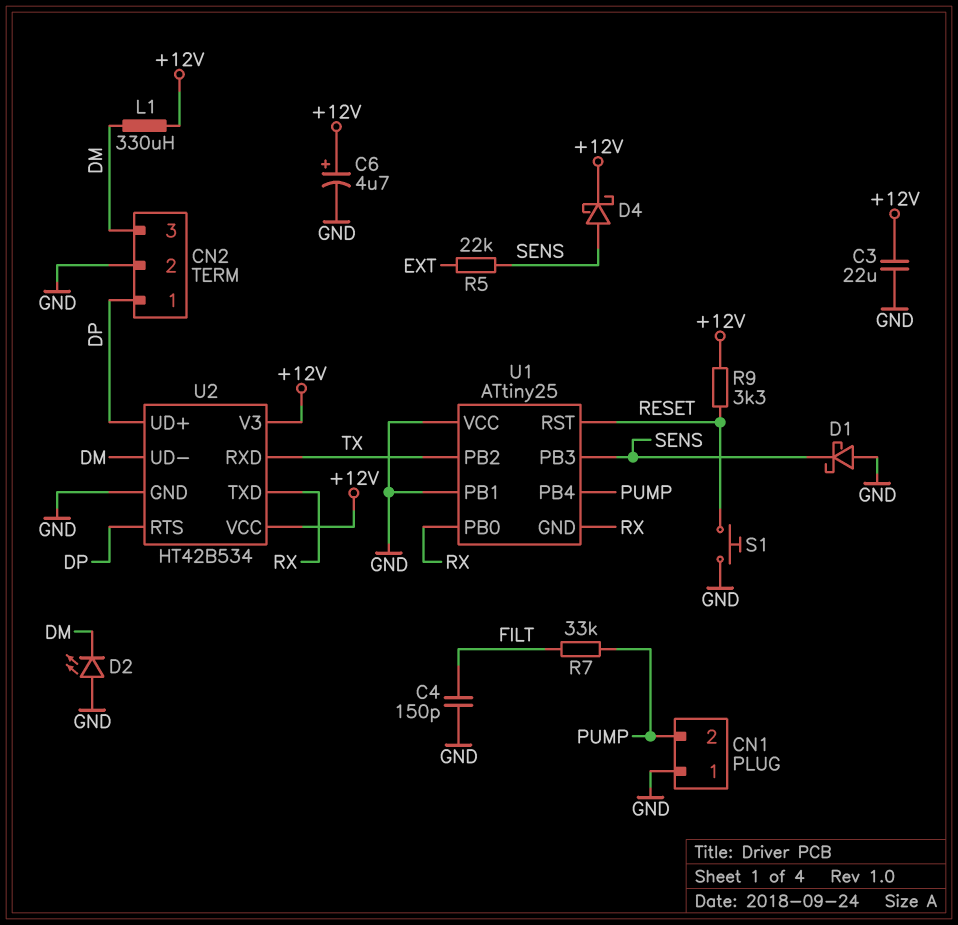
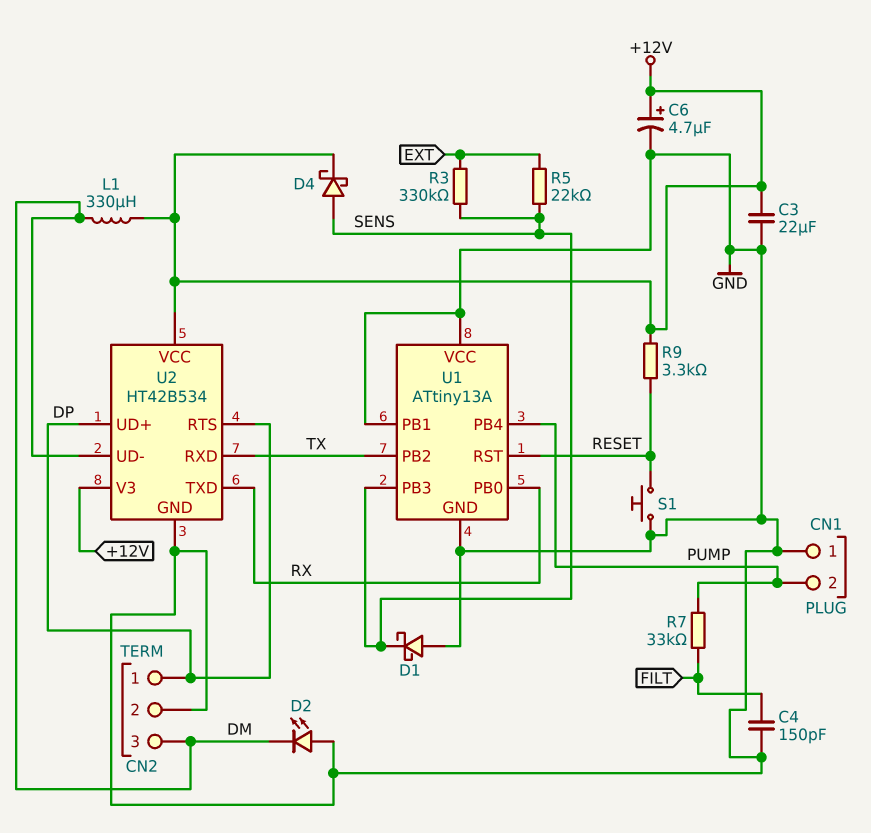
R3: none -> 330k (EXT, SENS)
U1: ATtiny25 -> ATtiny13A
U1 pin GND: RX -> GND

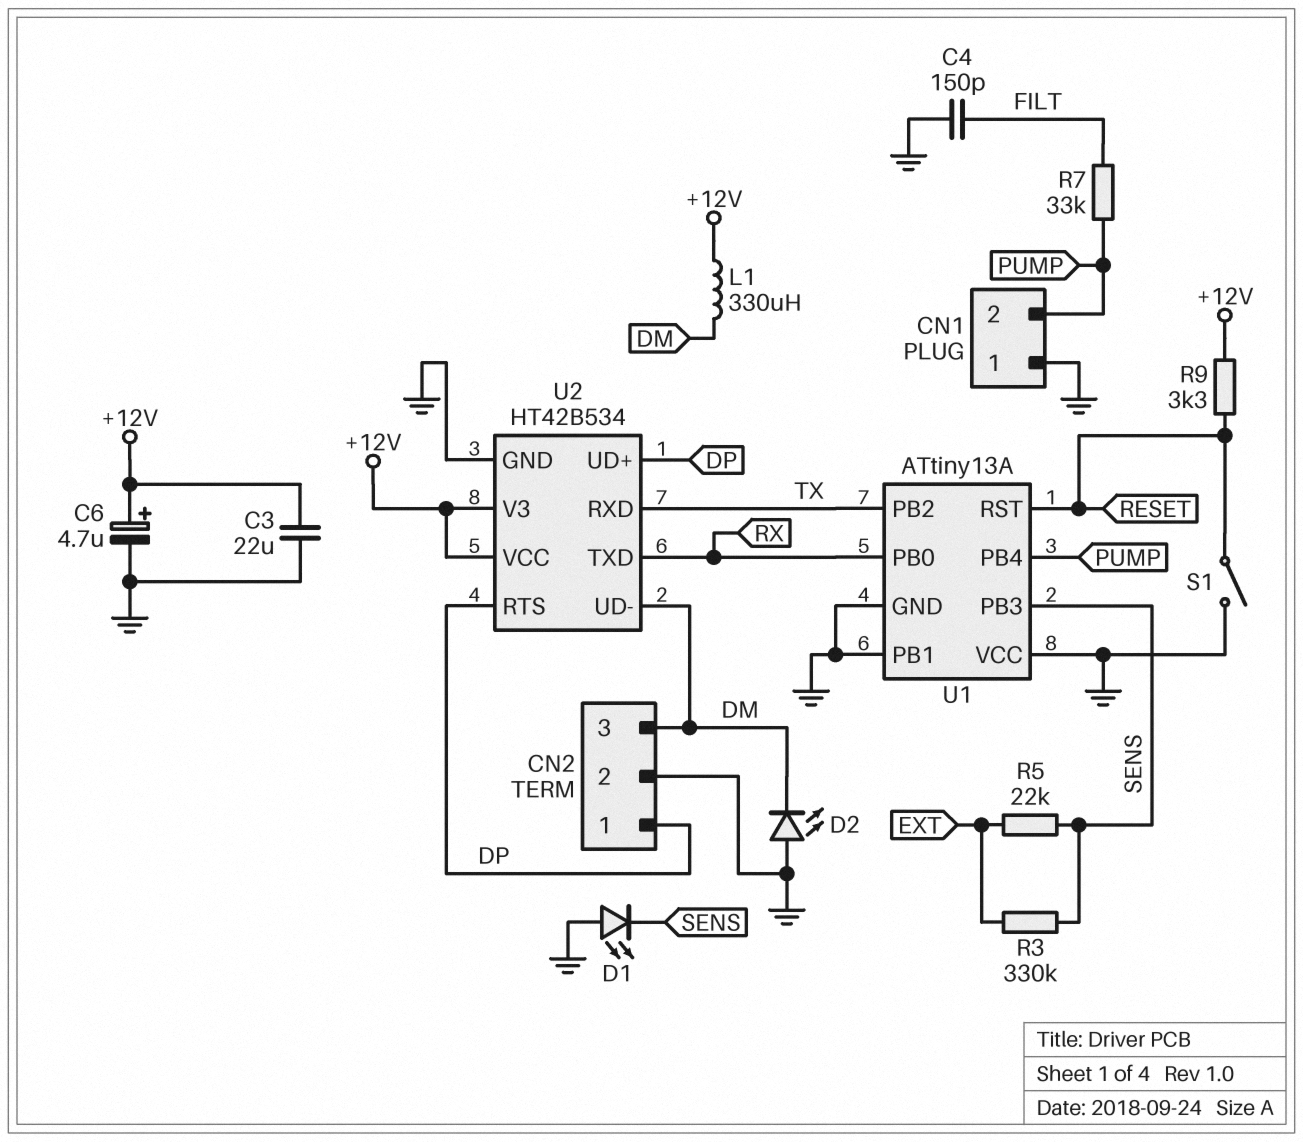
D1: schottky (A GND, K SENS) -> LED (A GND, K SENS)
D4: schottky (A SENS, K +12V) -> none
S1: button (GND, RESET) -> switch (GND, RESET)

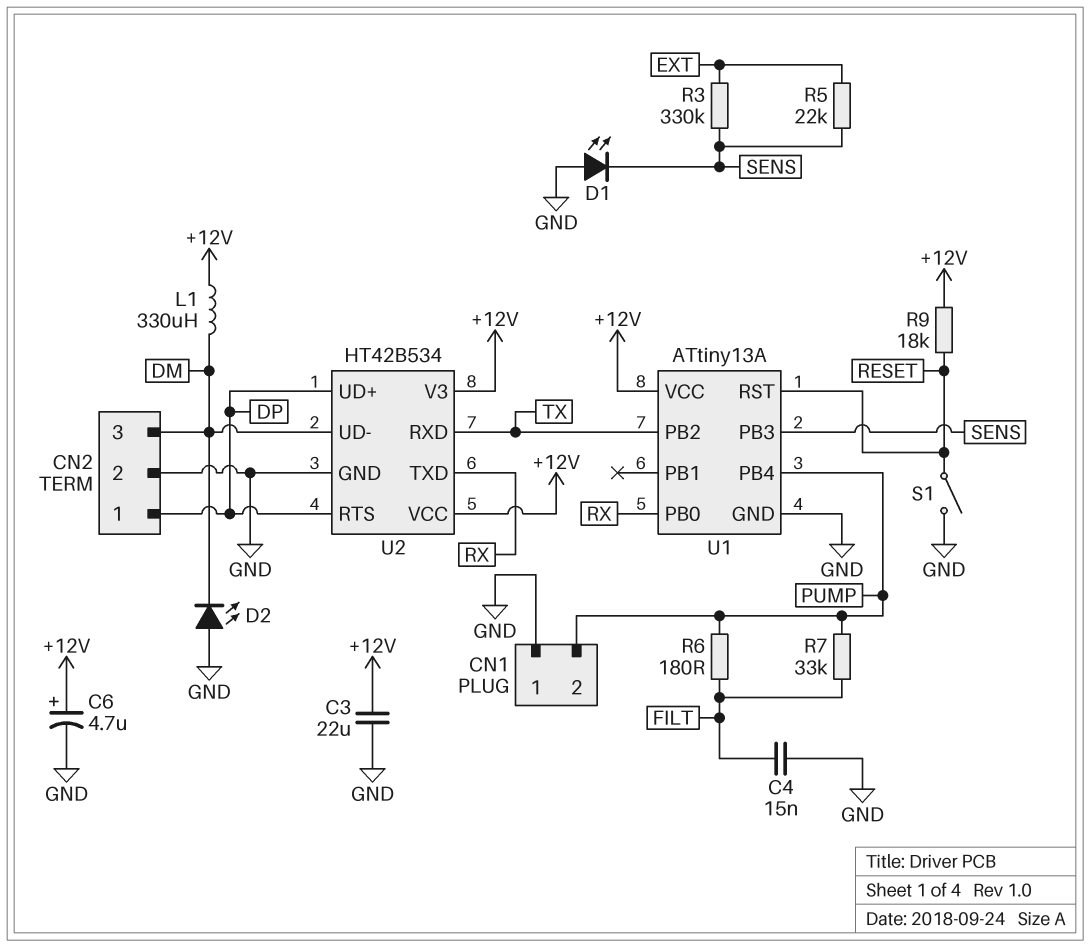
C4: 150pF (FILT, GND) -> 15nF (FILT, GND)
R6: none -> 180 (FILT, PUMP)
R9: 3.3k (+12V, RESET) -> 18k (+12V, RESET)
U1 pin PB1: GND -> none
U1 pin VCC: GND -> +12V

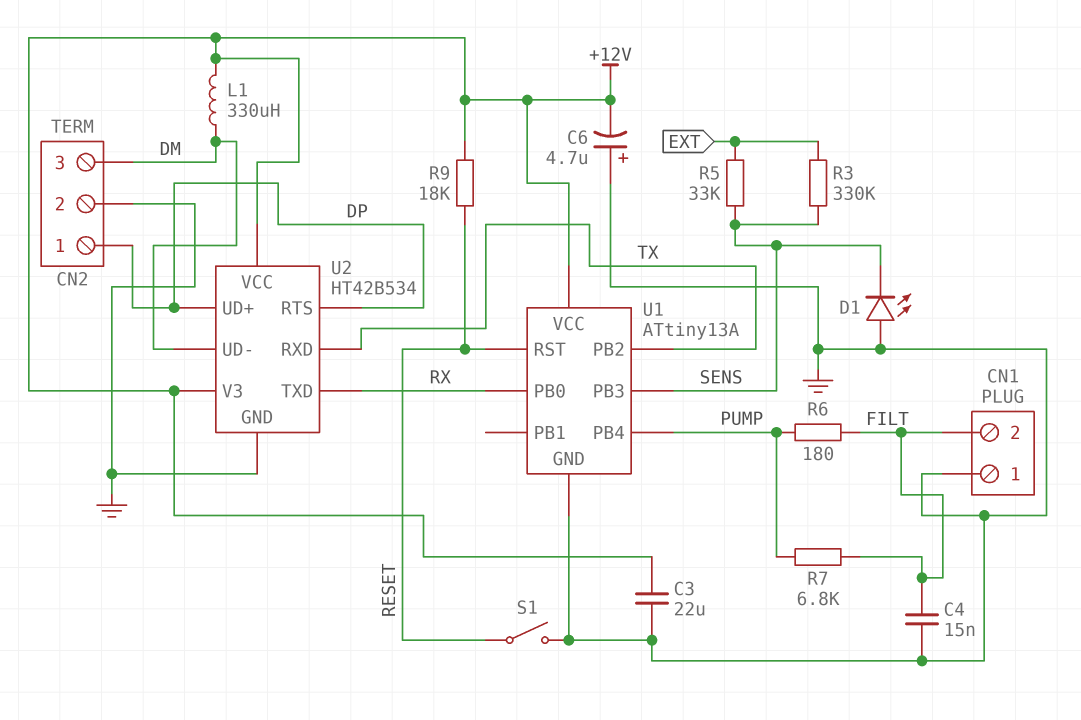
C6: 4.7uF (plus +12V, minus GND) -> 4.7uF (plus GND, minus +12V)
CN1 pin 2: PUMP -> FILT
D2: LED (A GND, K DM) -> none
R5: 22k (EXT, SENS) -> 33k (EXT, SENS)
R7: 33k (FILT, PUMP) -> 6.8k (FILT, PUMP)

